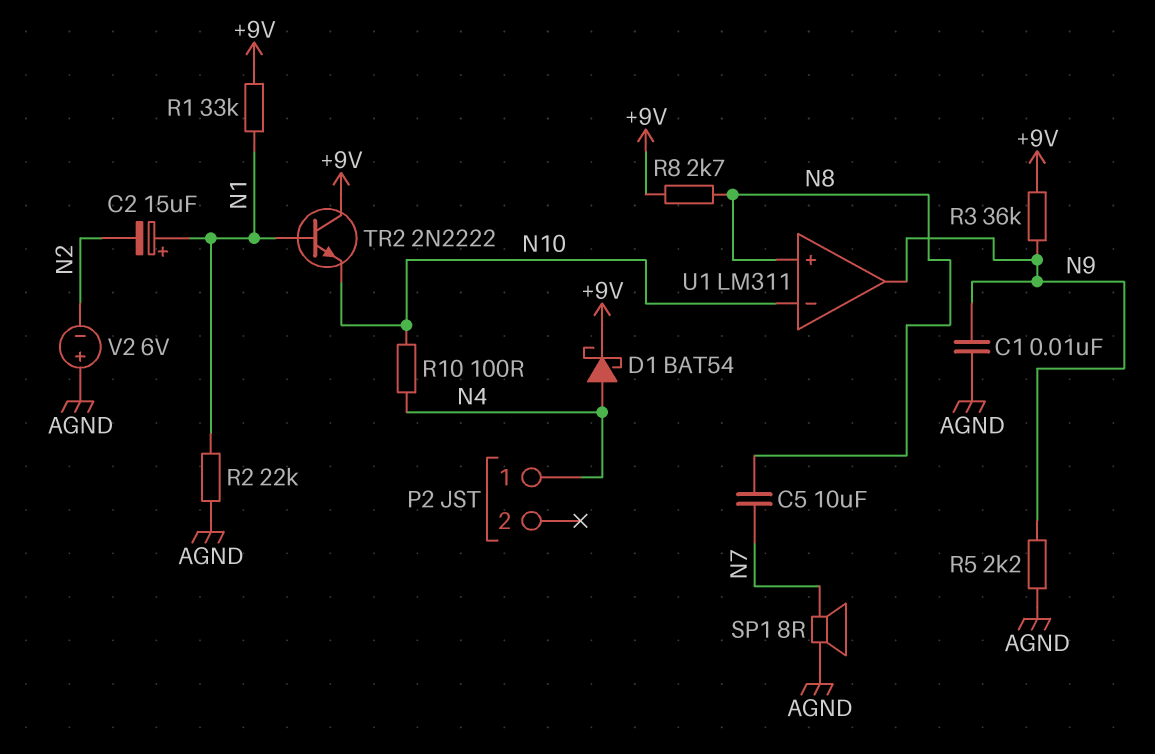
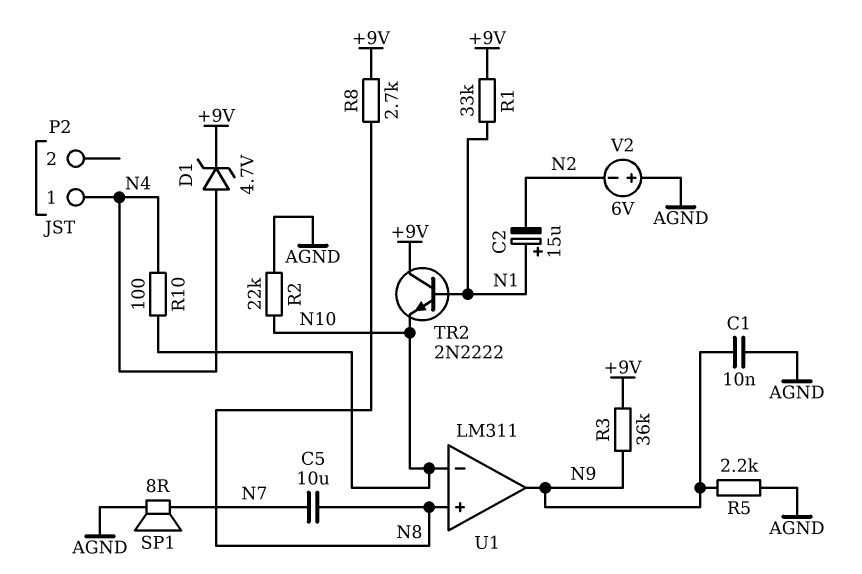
D1: schottky BAT54 (A N4, K +9V) -> zener 4.7V (A N4, K +9V)
R2: 22k (AGND, N1) -> 22k (AGND, N10)

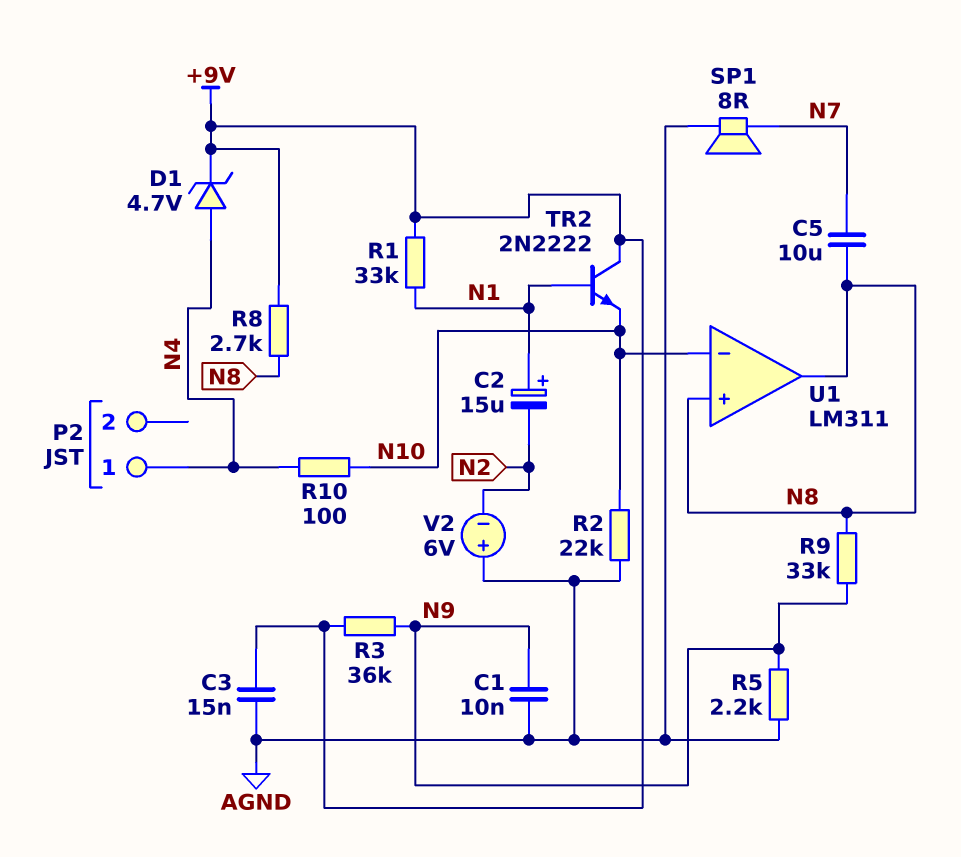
C3: none -> 15nF (+9V, AGND)
R9: none -> 33k (N8, N9)
U1 pin out: N9 -> N8

